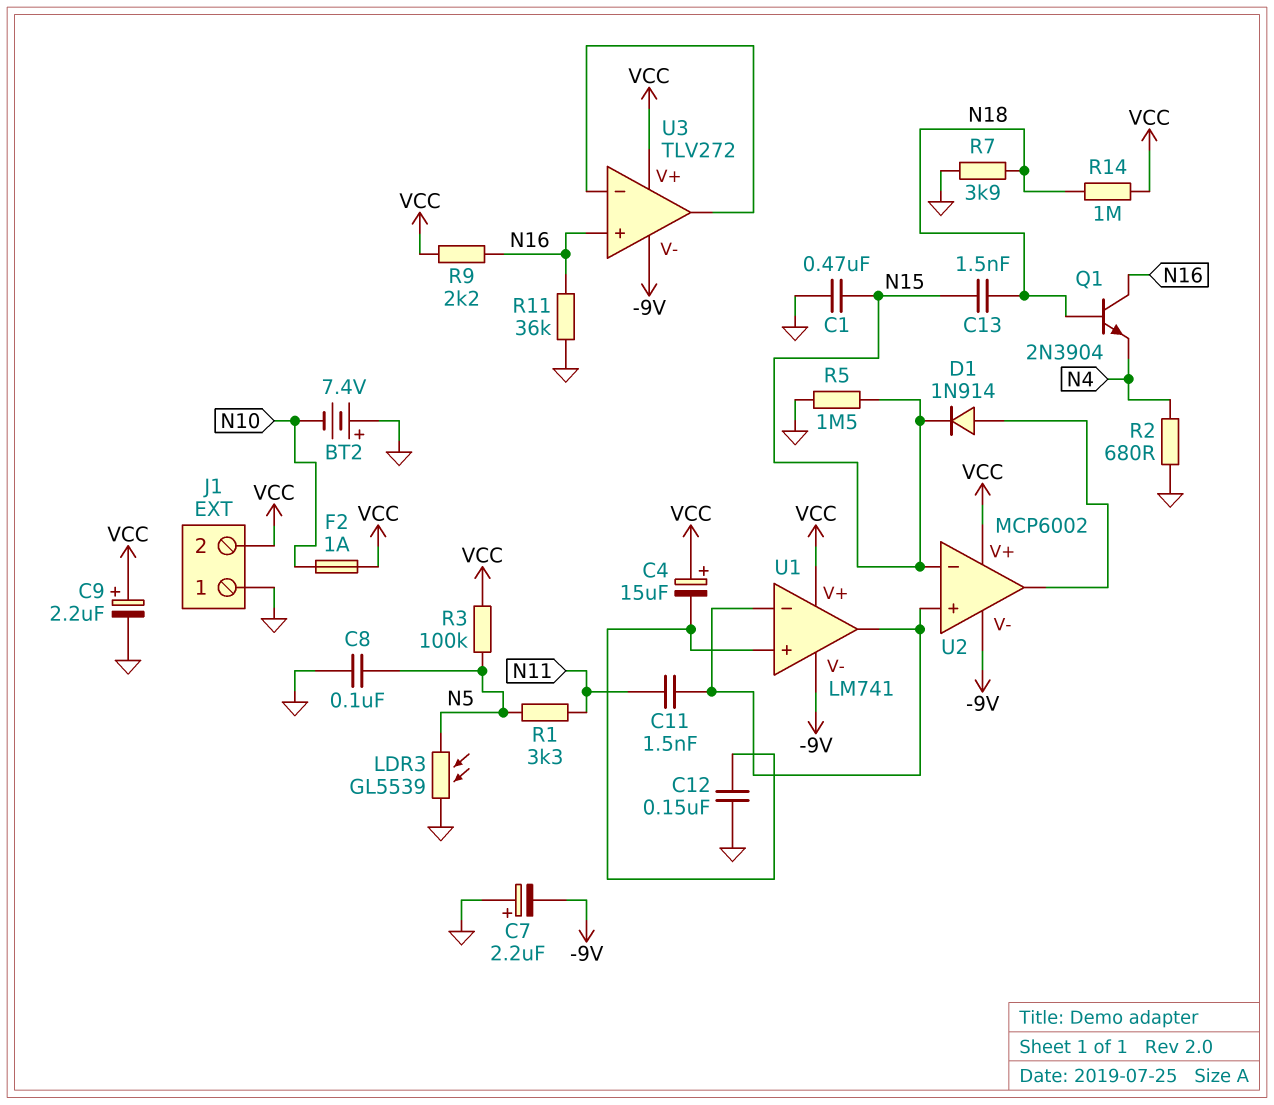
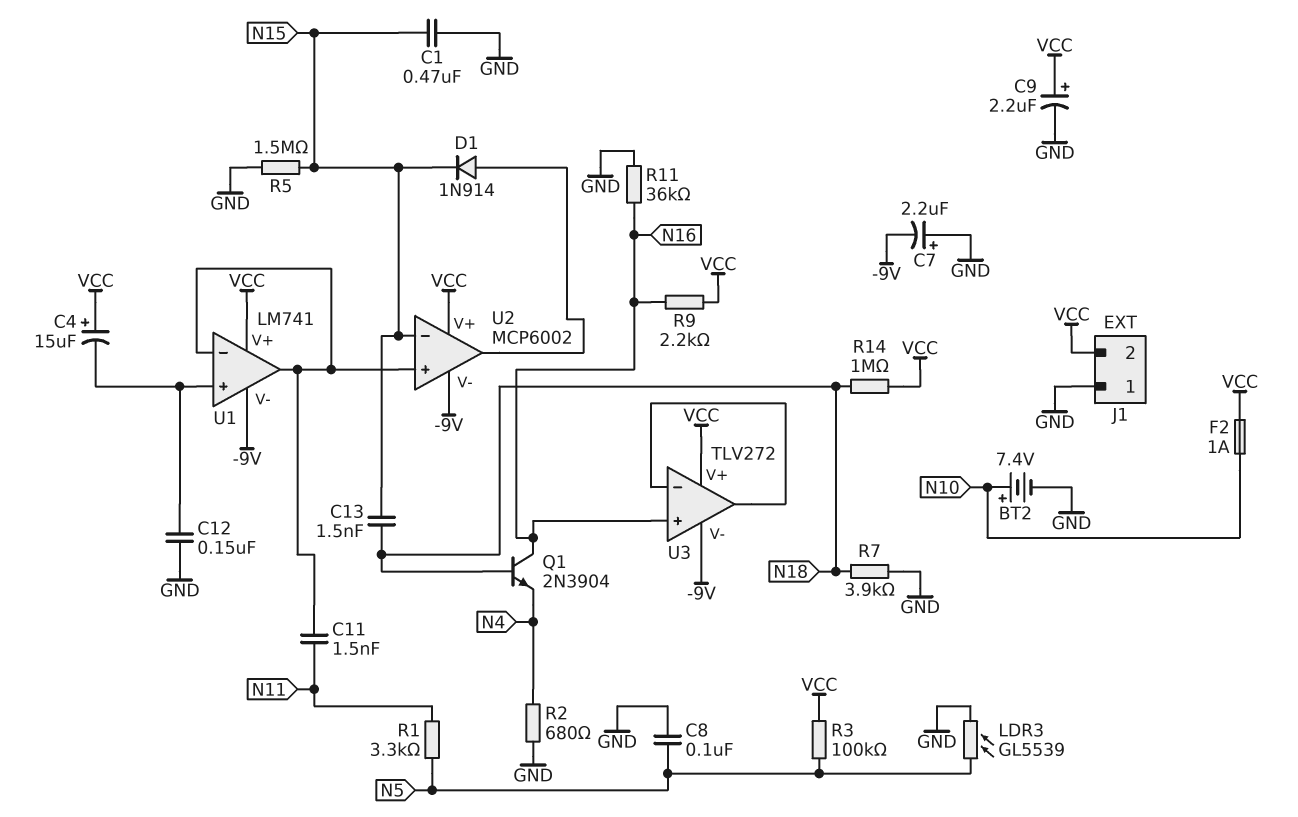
BT2: 7.4V (plus GND, minus N10) -> 7.4V (plus N10, minus GND)

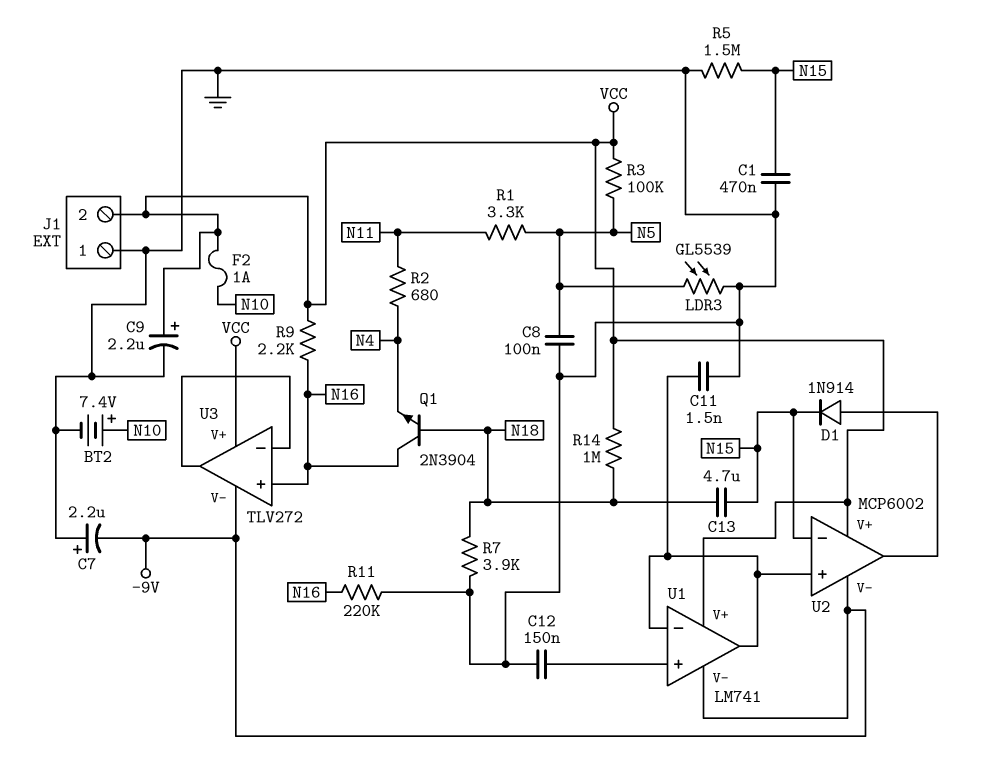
C4: 15uF (plus VCC, minus U1/in+) -> none
C11: 1.5nF (N11, U1/in-) -> 1.5nF (GND, U1/in-)
C13: 1.5nF (N15, N18) -> 4.7uF (N15, N18)
R2: 680 (GND, N4) -> 680 (N4, N11)
R11: 36k (GND, N16) -> 220k (GND, N16)

